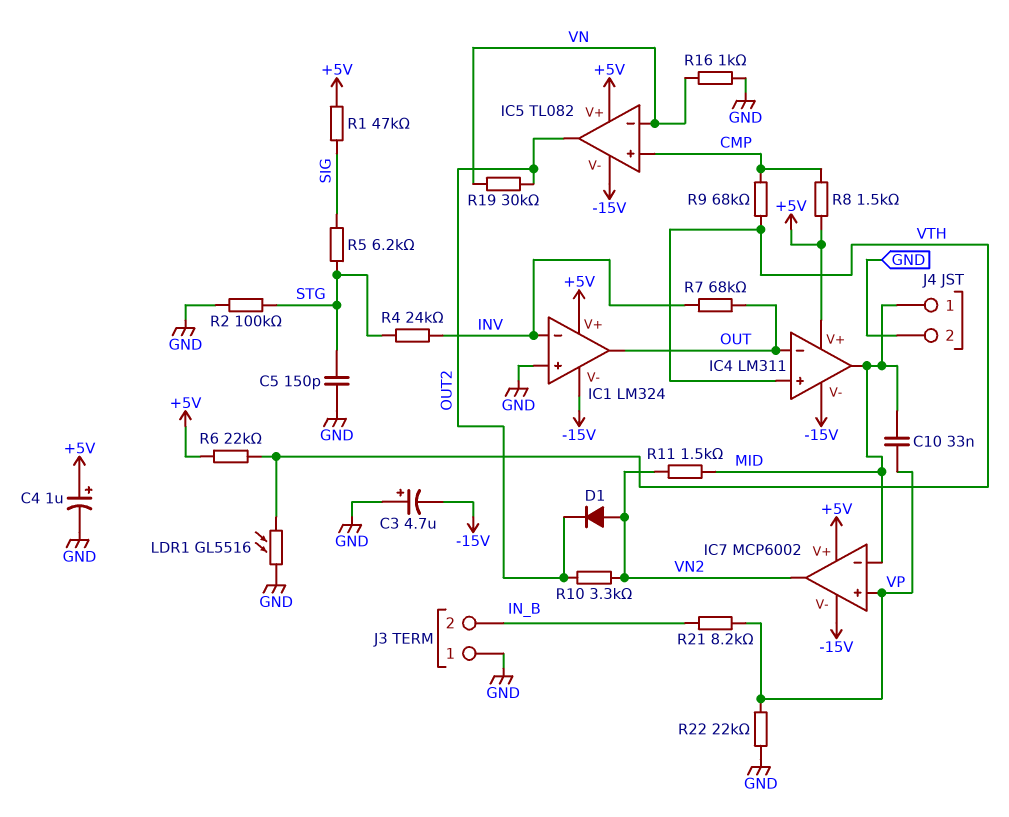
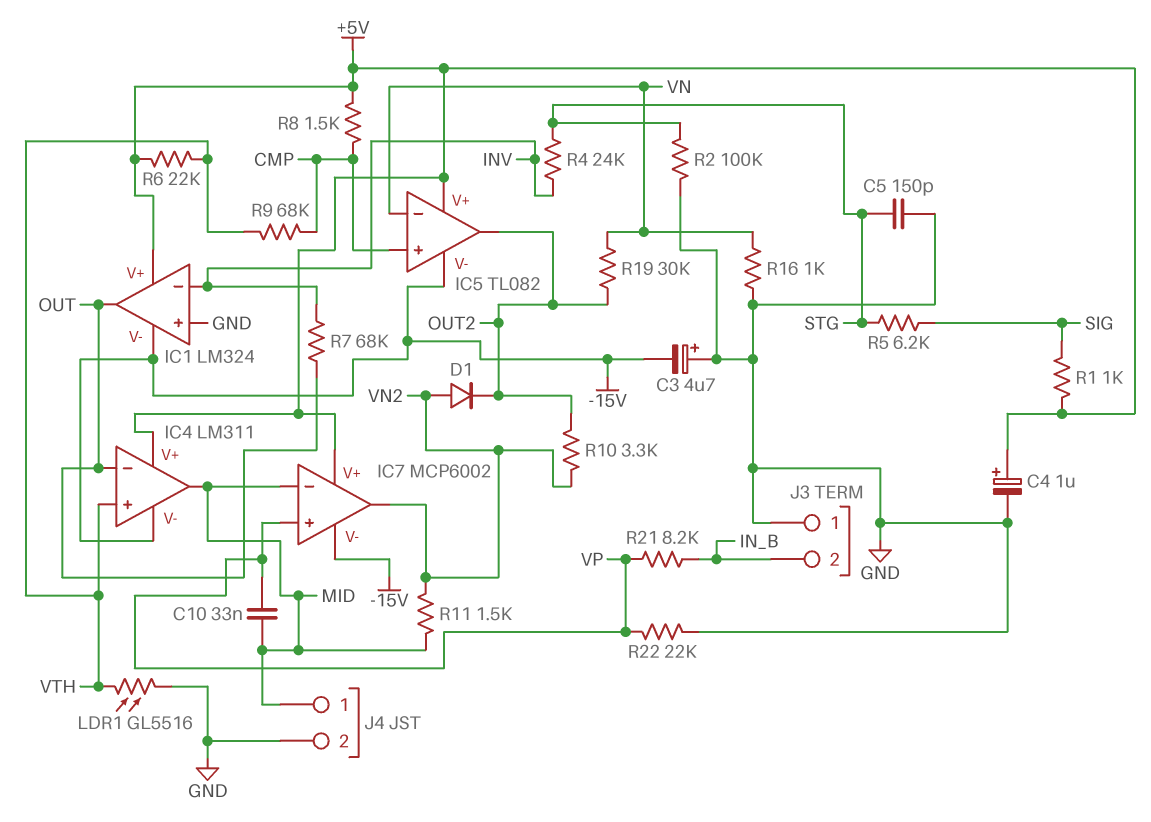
R1: 47k (+5V, SIG) -> 1k (+5V, SIG)

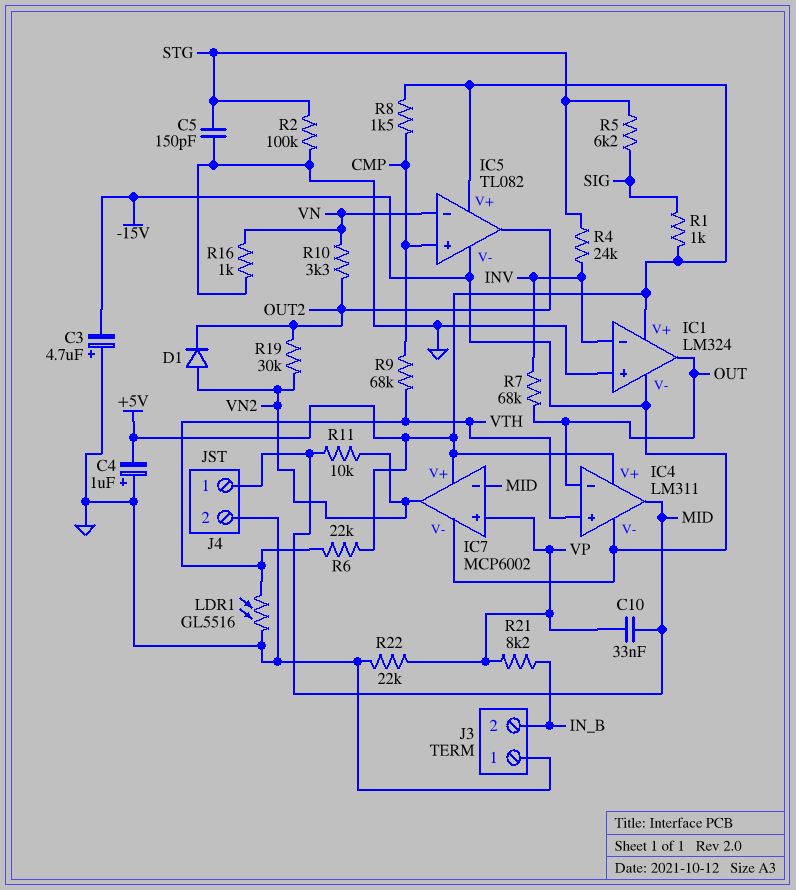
C4: 1uF (plus +5V, minus GND) -> 1uF (plus GND, minus +5V)
R10: 3.3k (OUT2, VN2) -> 3.3k (OUT2, VN)
R11: 1.5k (MID, VN2) -> 10k (MID, VN2)
R19: 30k (OUT2, VN) -> 30k (OUT2, VN2)

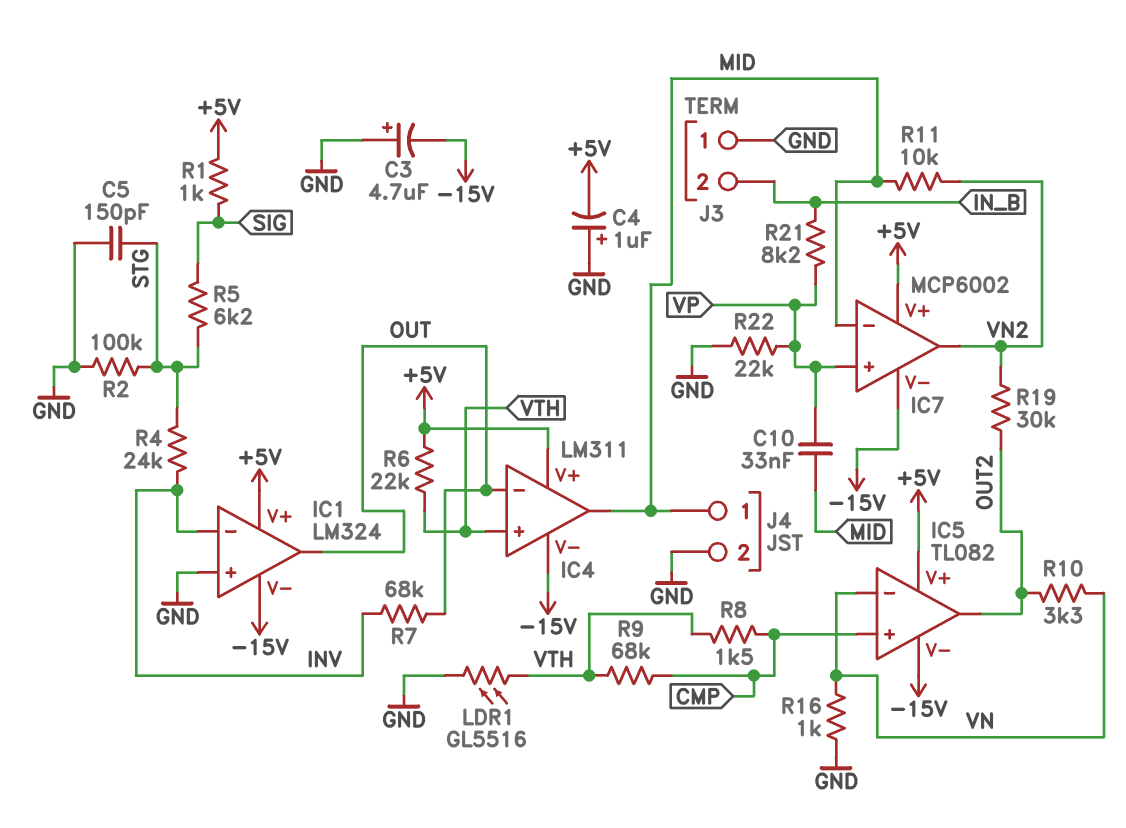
D1: diode (A VN2, K OUT2) -> none
R8: 1.5k (+5V, CMP) -> 1.5k (CMP, VTH)

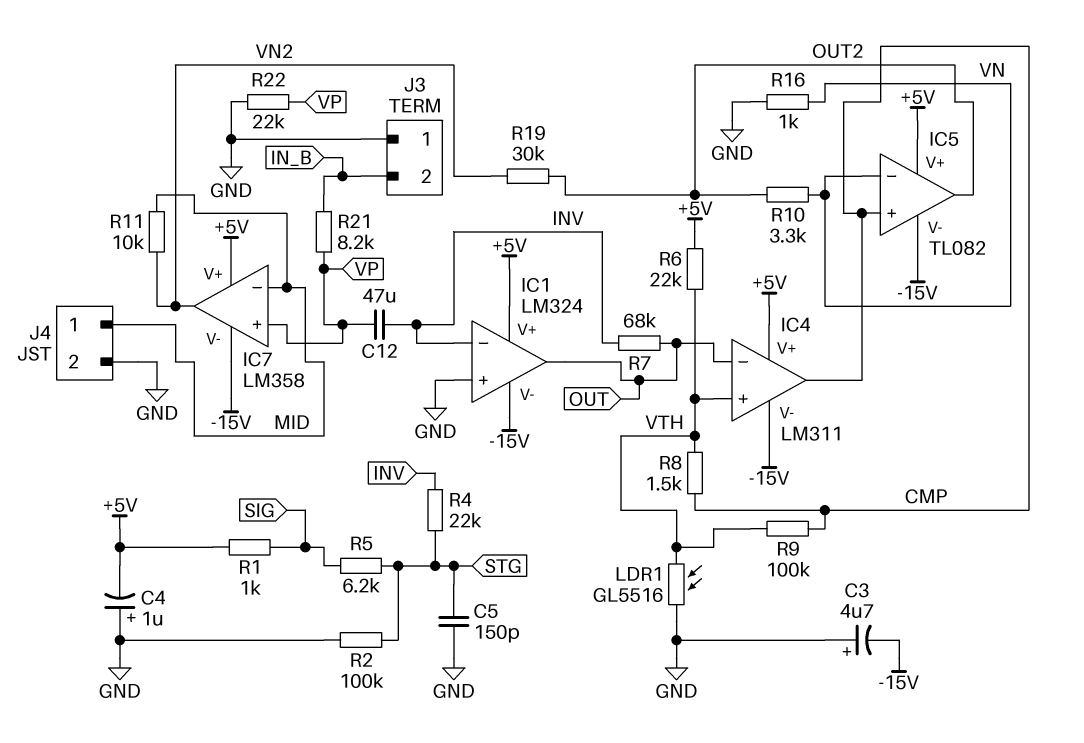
C10: 33nF (MID, VP) -> none
C12: none -> 47uF (INV, VP)
IC4 pin out: MID -> CMP
IC7: MCP6002 -> LM358
R4: 24k (INV, STG) -> 22k (INV, STG)
R9: 68k (CMP, VTH) -> 100k (CMP, VTH)

